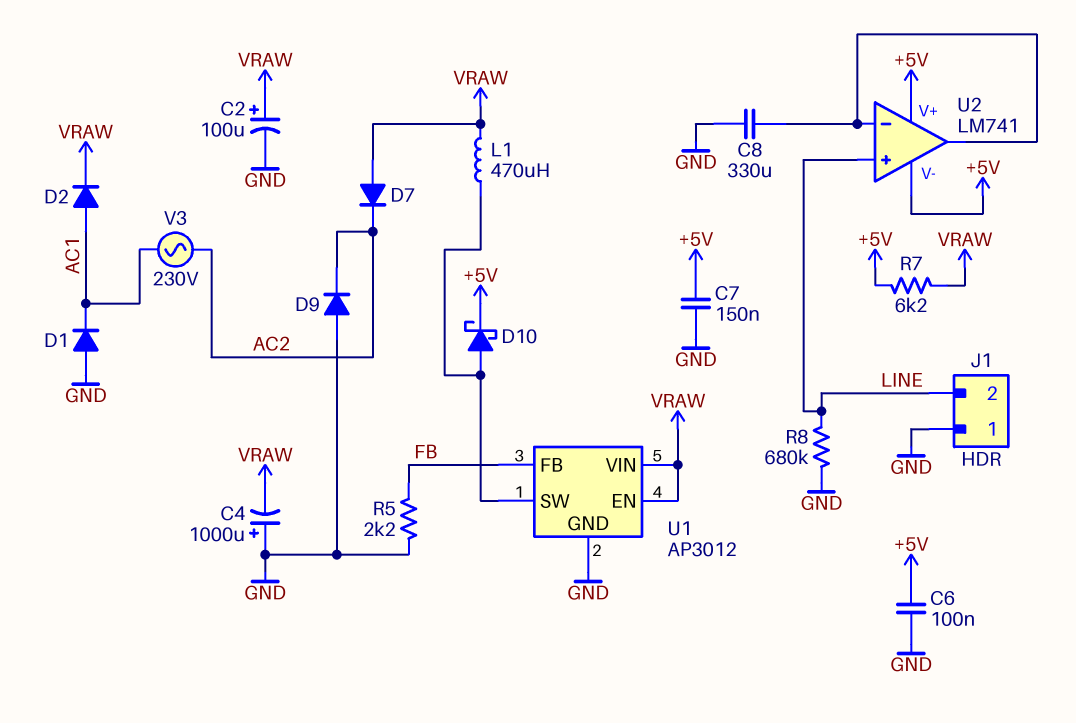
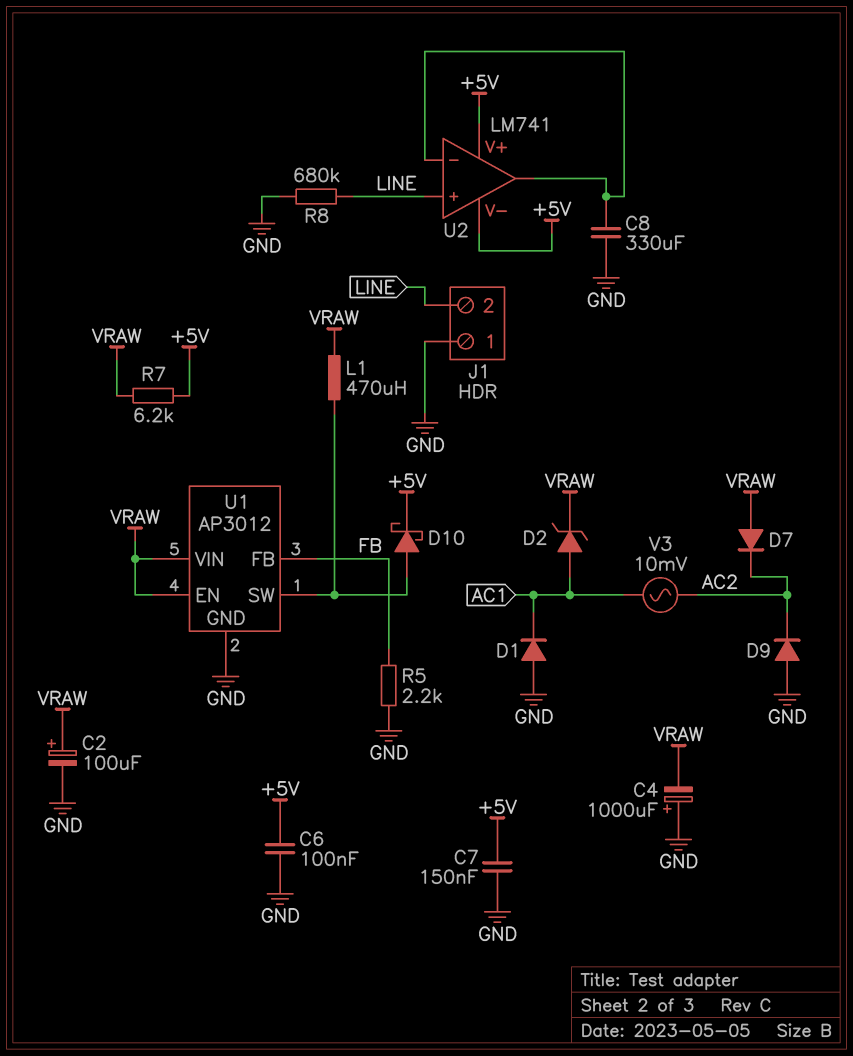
D2: diode (A AC1, K VRAW) -> zener (A AC1, K VRAW)
V3: AC 230V (AC1, AC2) -> AC 10mV (AC1, AC2)

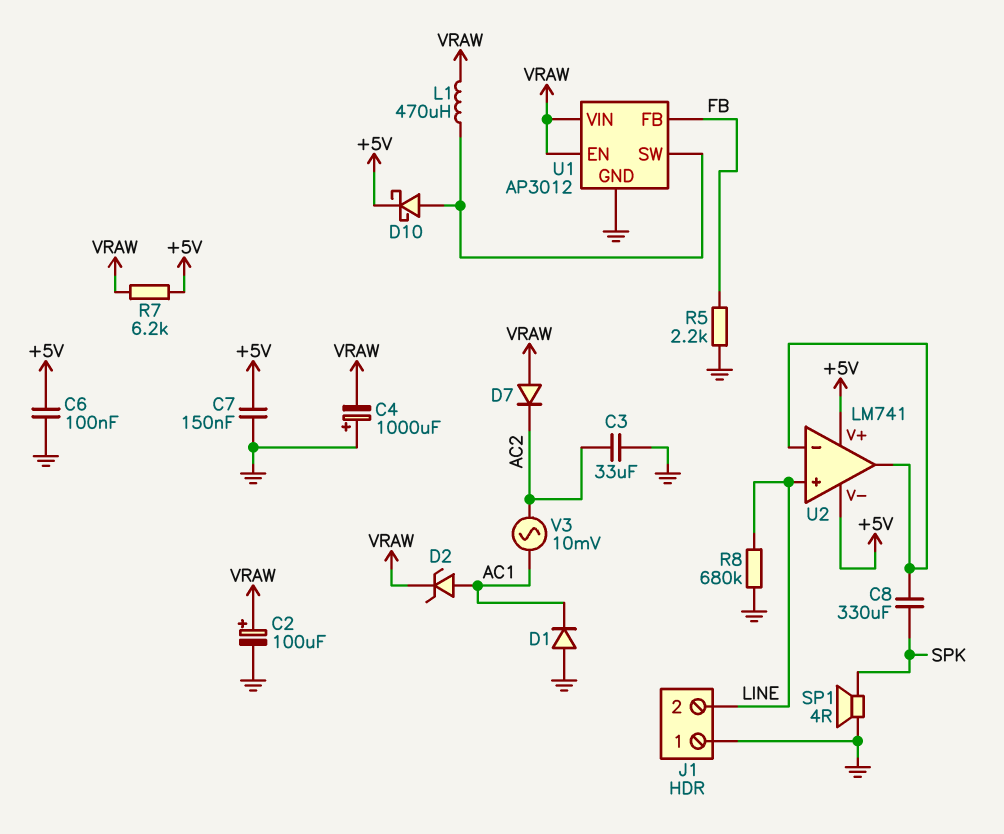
C3: none -> 33uF (AC2, GND)
C8: 330uF (GND, U2/in-) -> 330uF (SPK, U2/in-)
D9: diode (A GND, K AC2) -> none
SP1: none -> speaker 4R (GND, SPK)

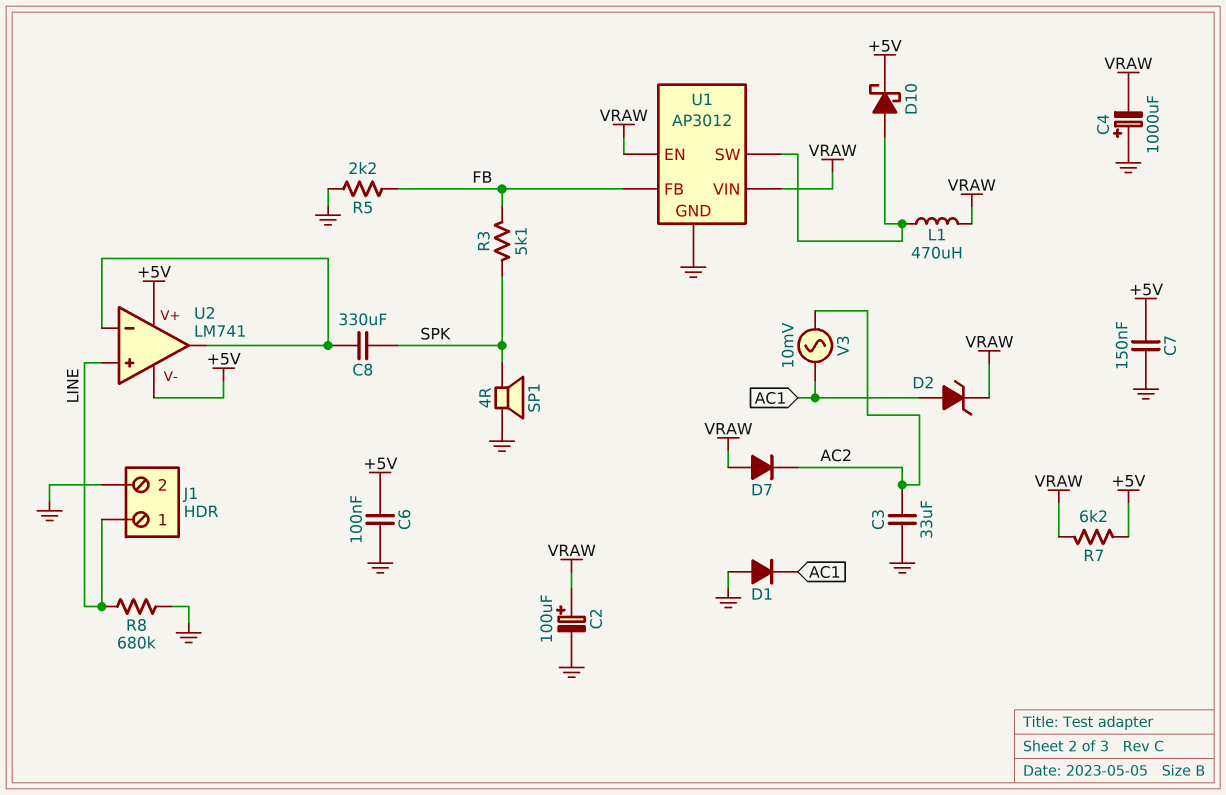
J1 pin 1: GND -> LINE
J1 pin 2: LINE -> GND
R3: none -> 5.1k (FB, SPK)

